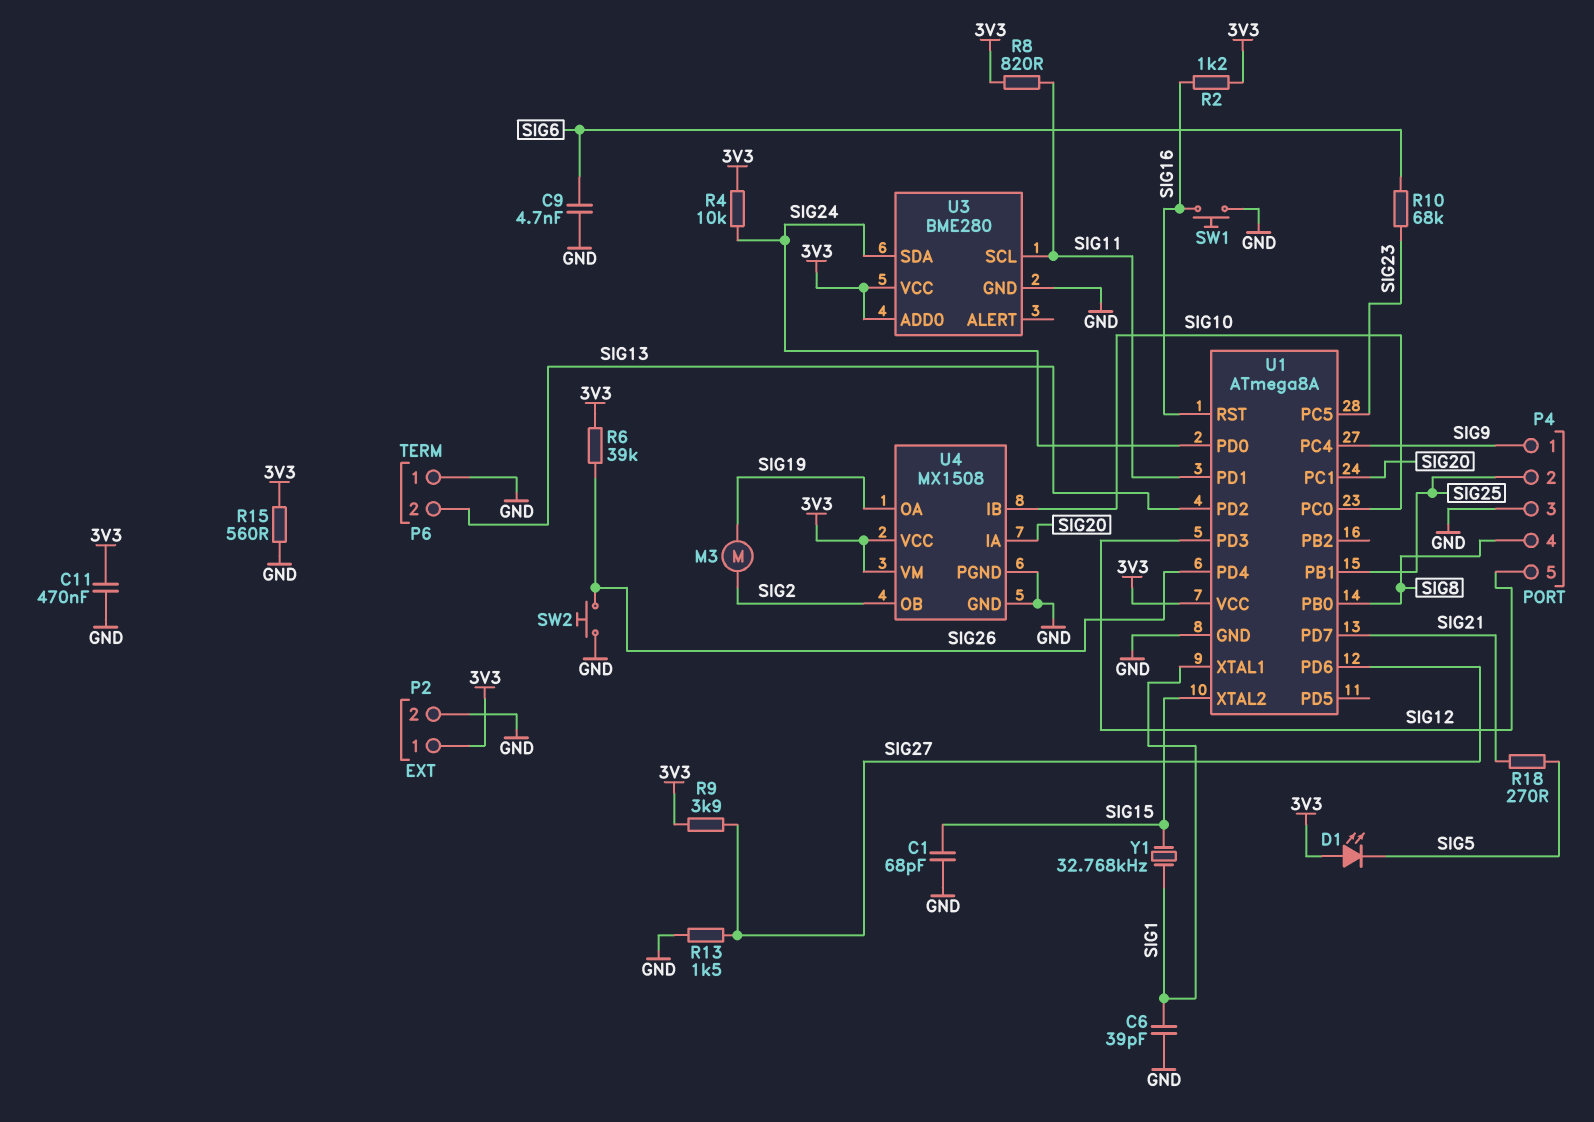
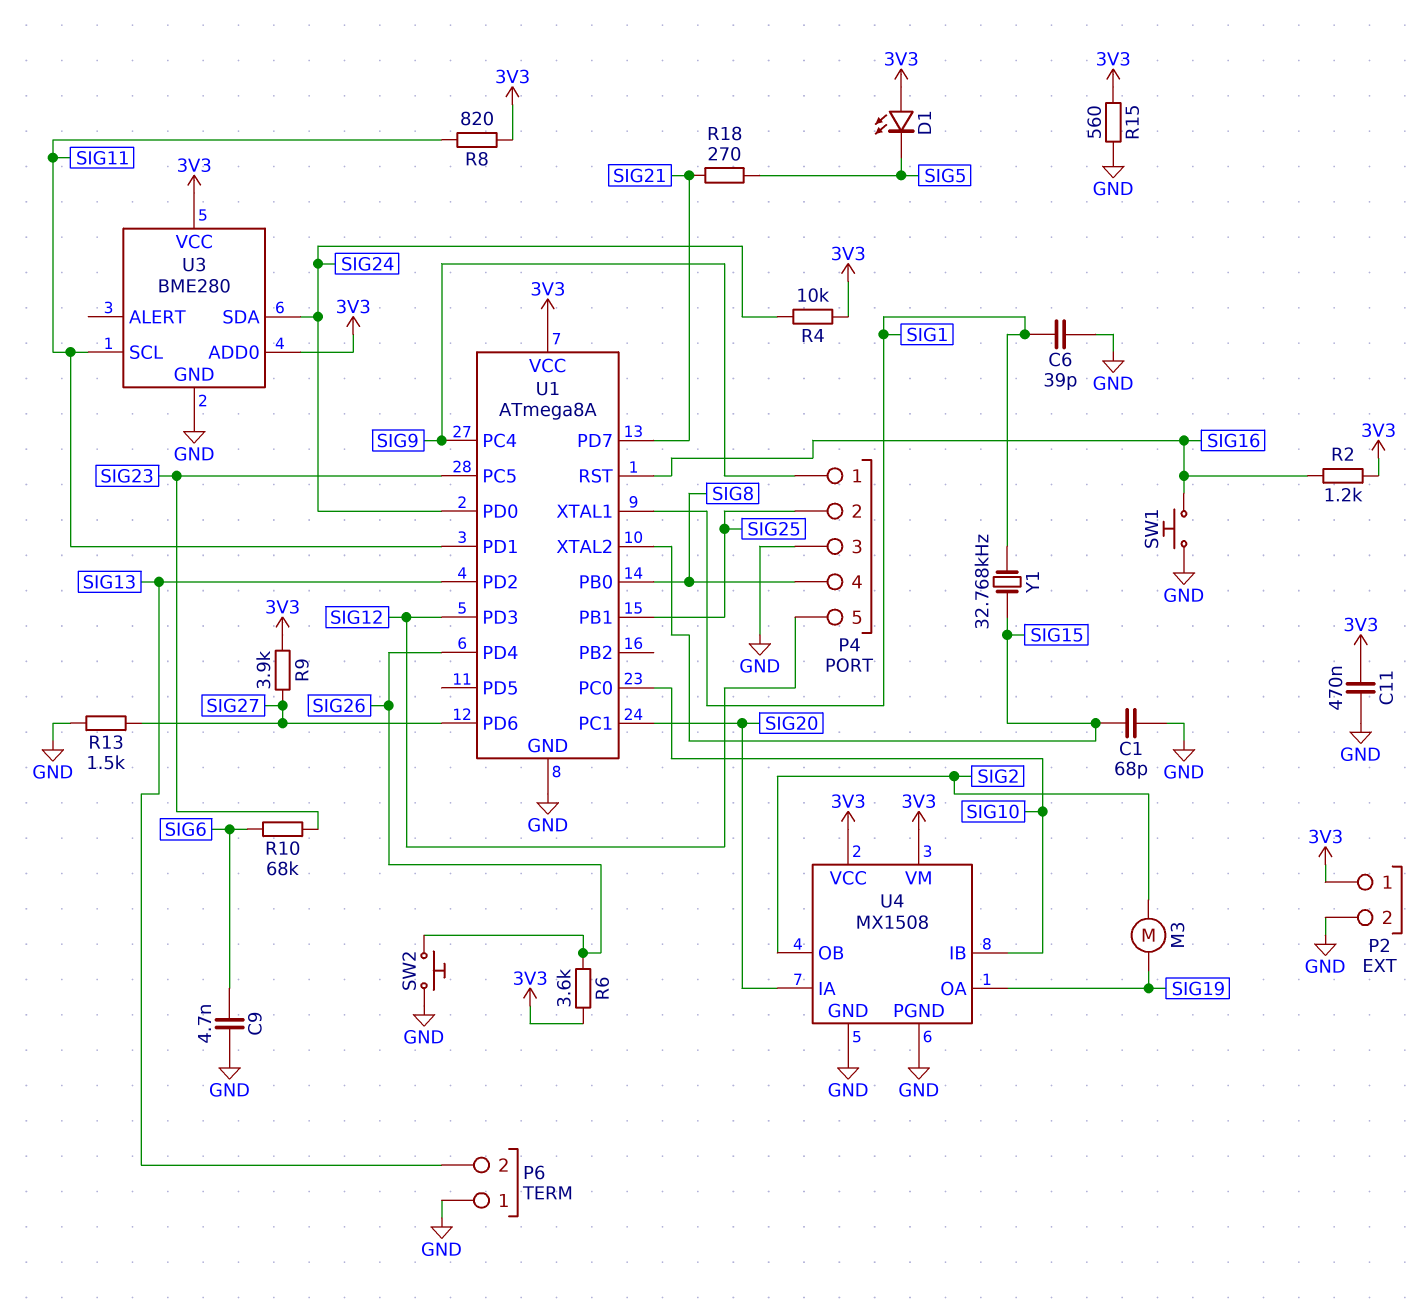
R6: 39k (3V3, SIG26) -> 3.6k (3V3, SIG26)

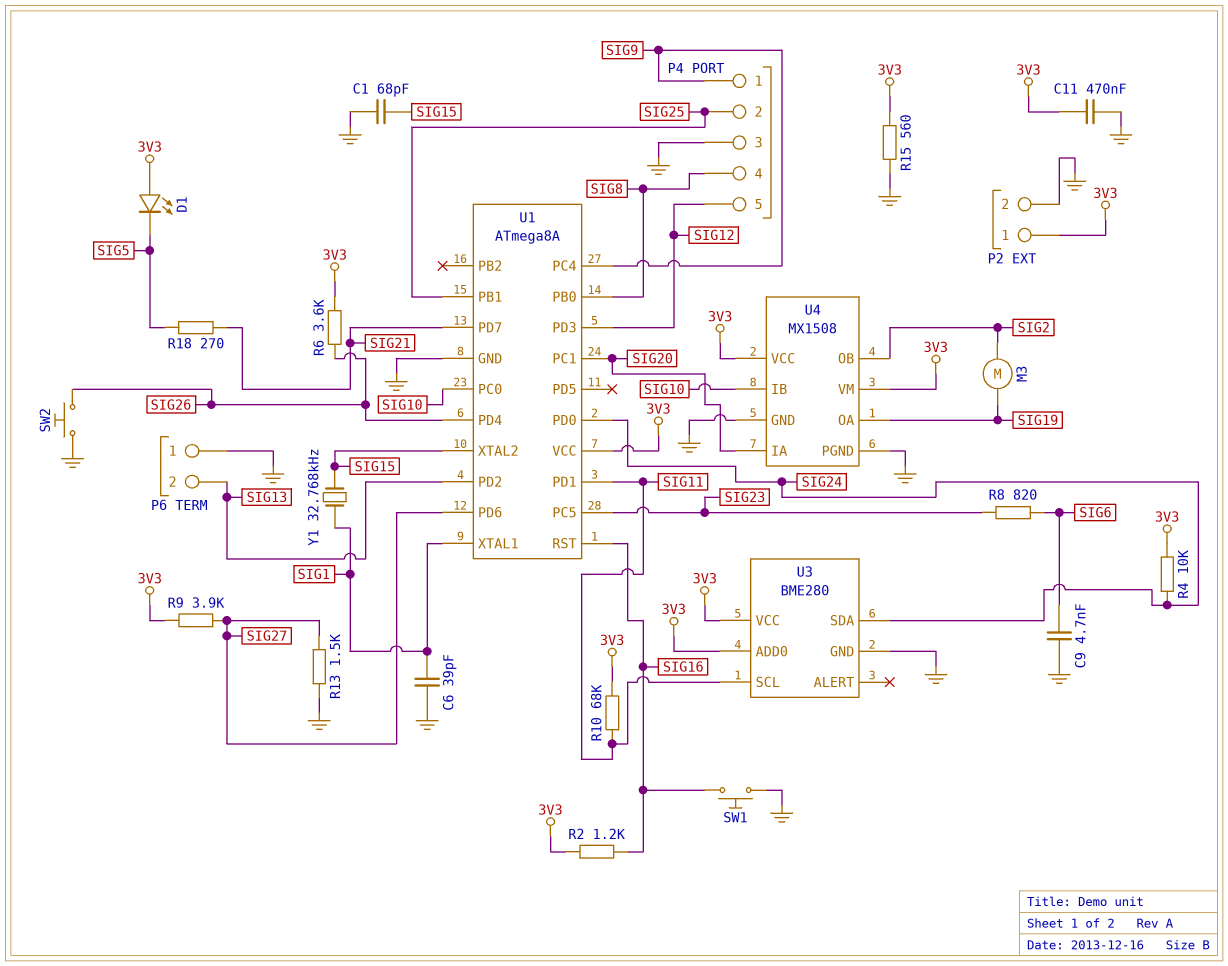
R8: 820 (3V3, SIG11) -> 820 (SIG6, SIG23)
R10: 68k (SIG6, SIG23) -> 68k (3V3, SIG11)

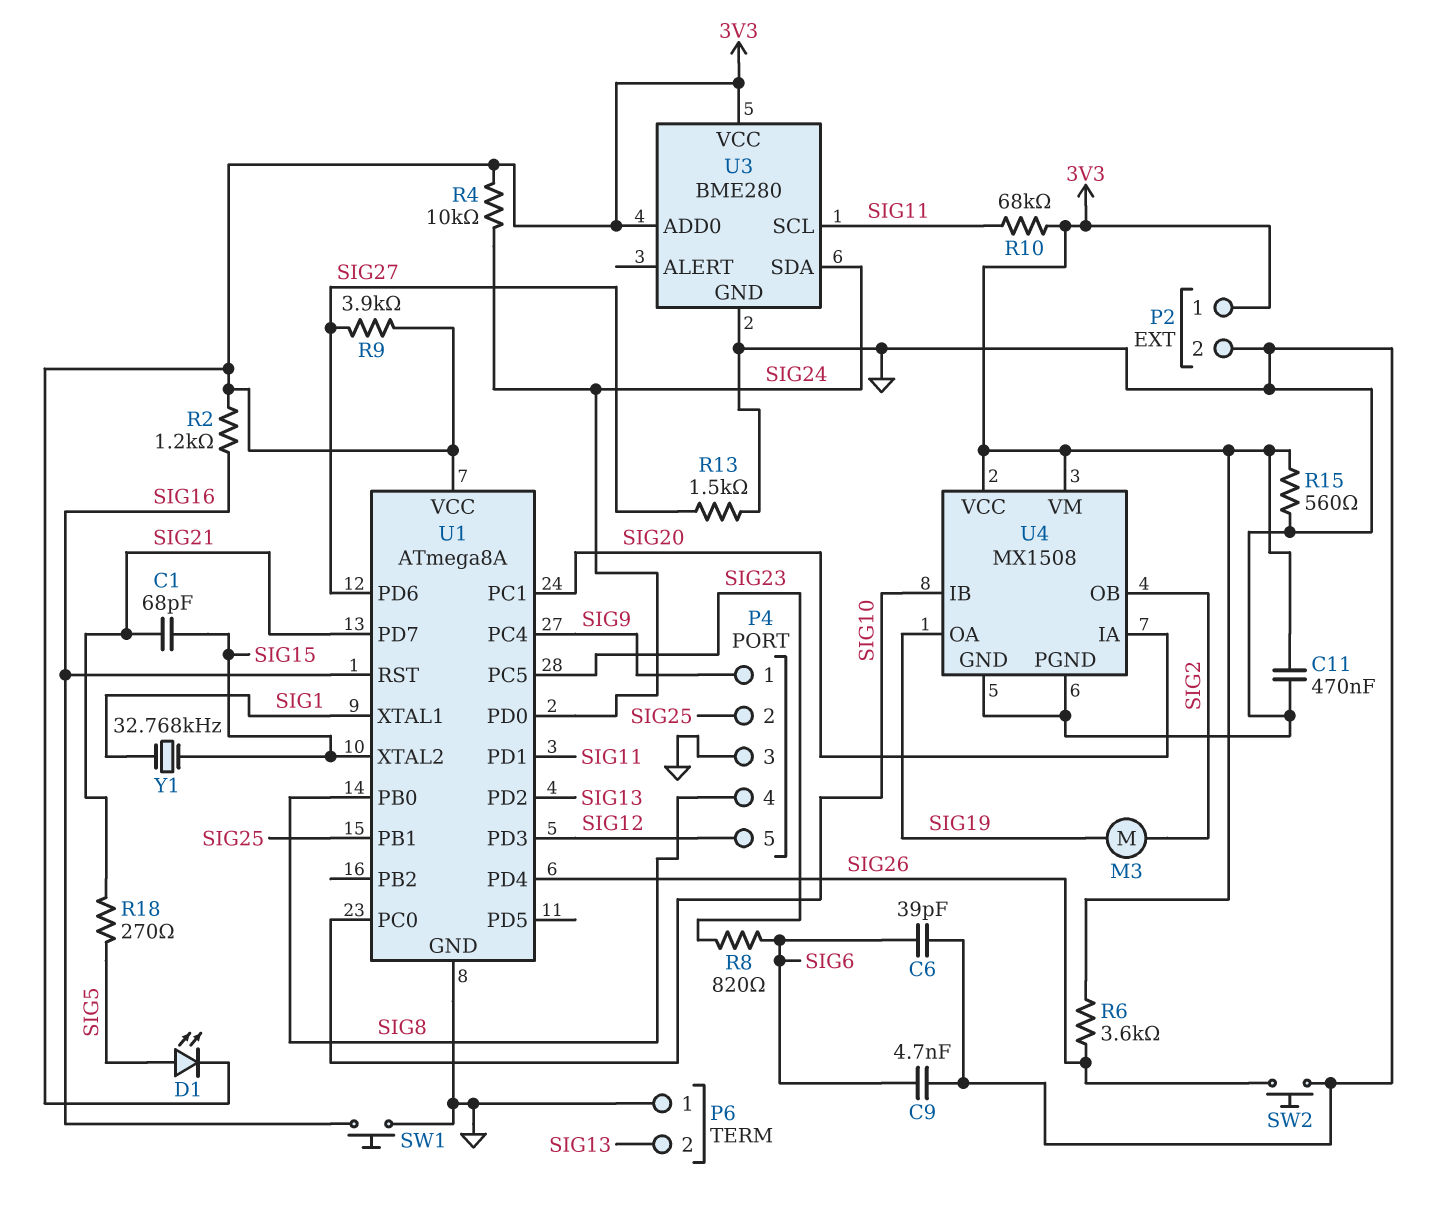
C1: 68pF (GND, SIG15) -> 68pF (SIG15, SIG21)
C6: 39pF (GND, SIG1) -> 39pF (GND, SIG6)
D1: LED (A 3V3, K SIG5) -> LED (A SIG5, K 3V3)

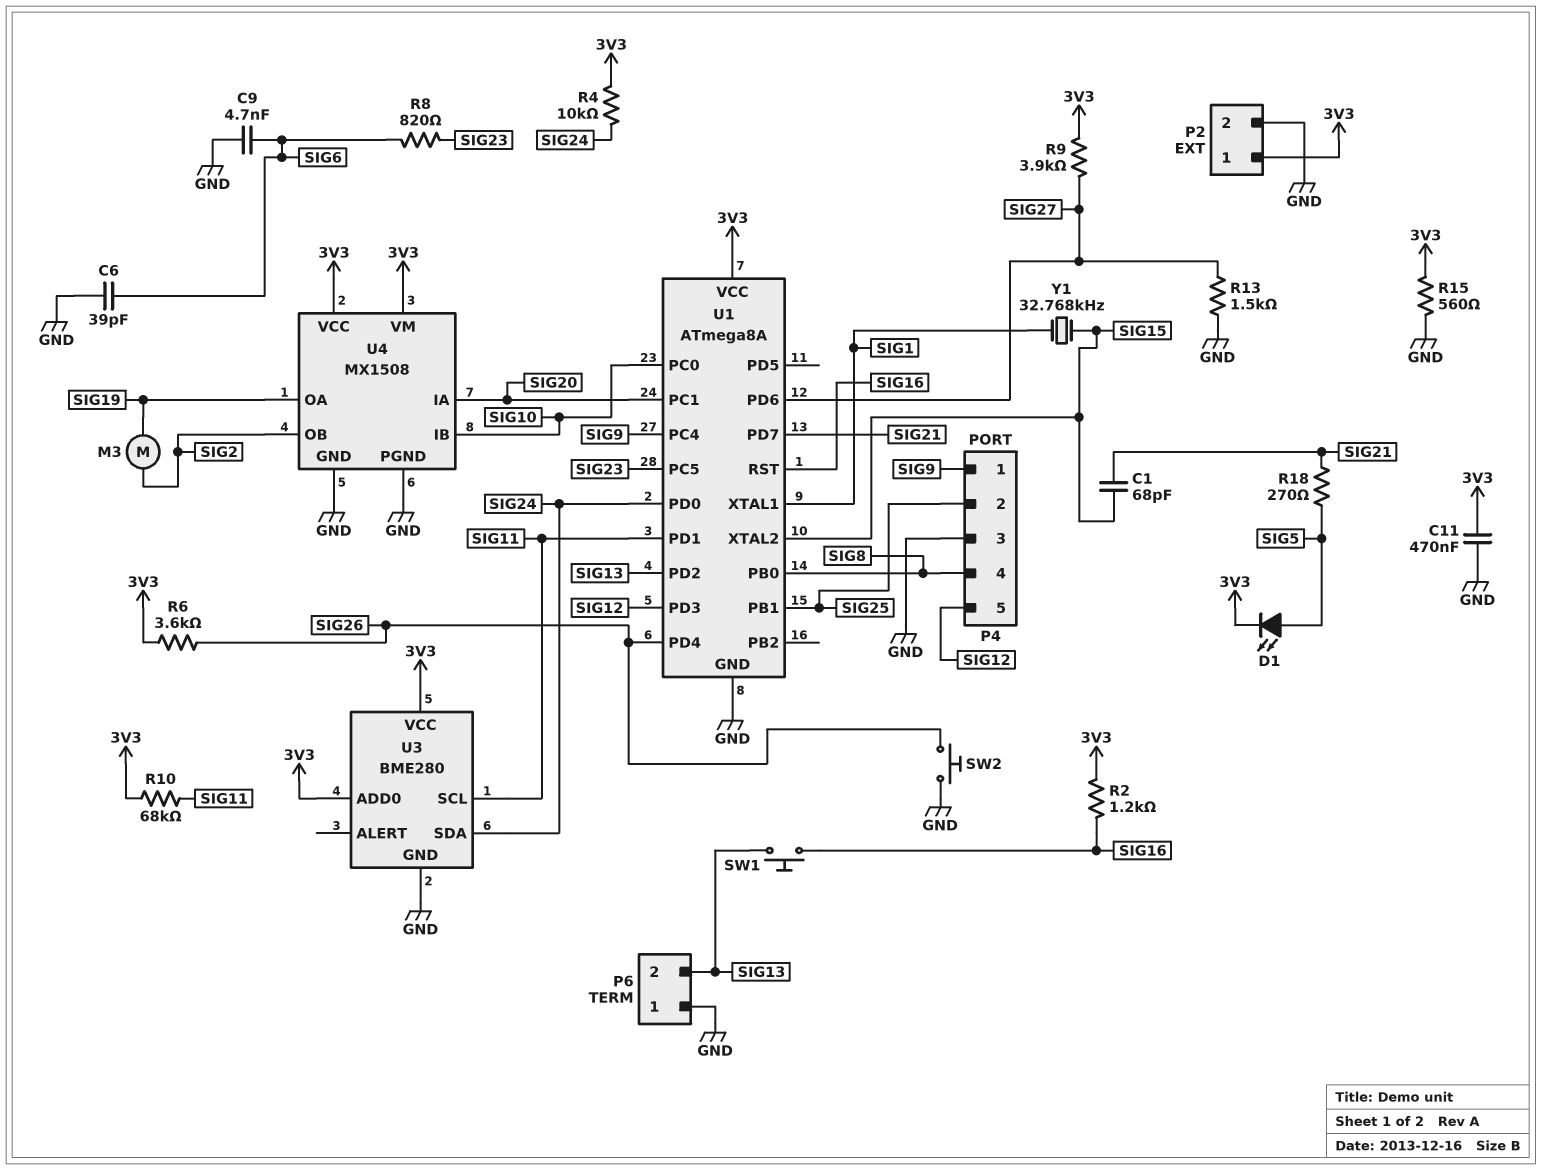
SW1: button (GND, SIG16) -> button (SIG13, SIG16)

